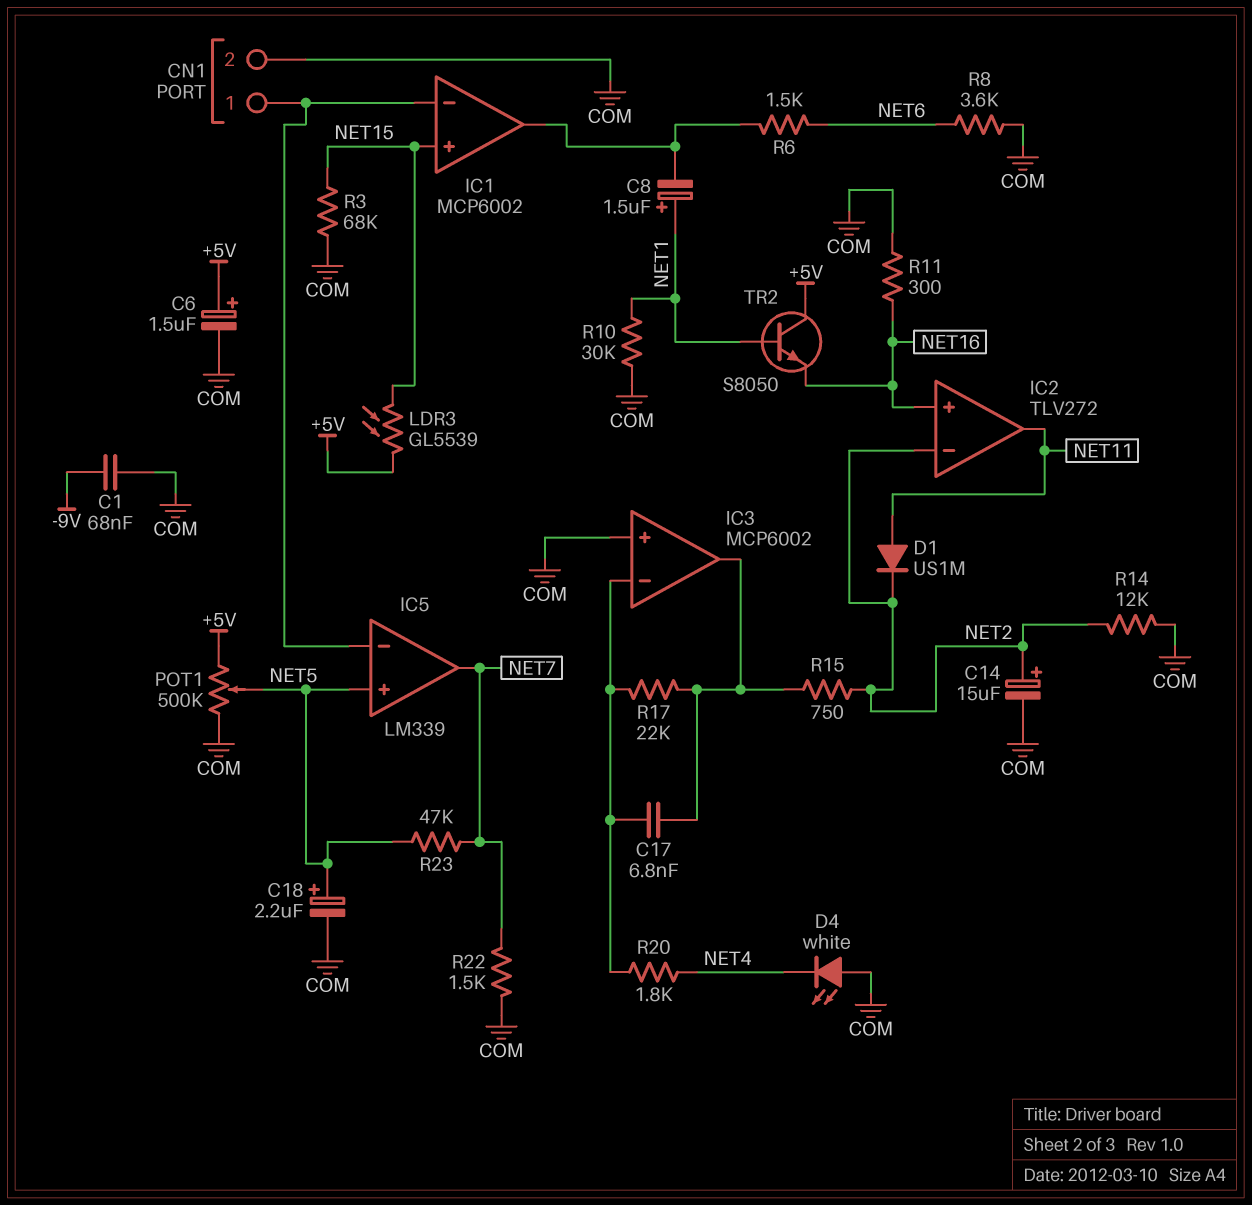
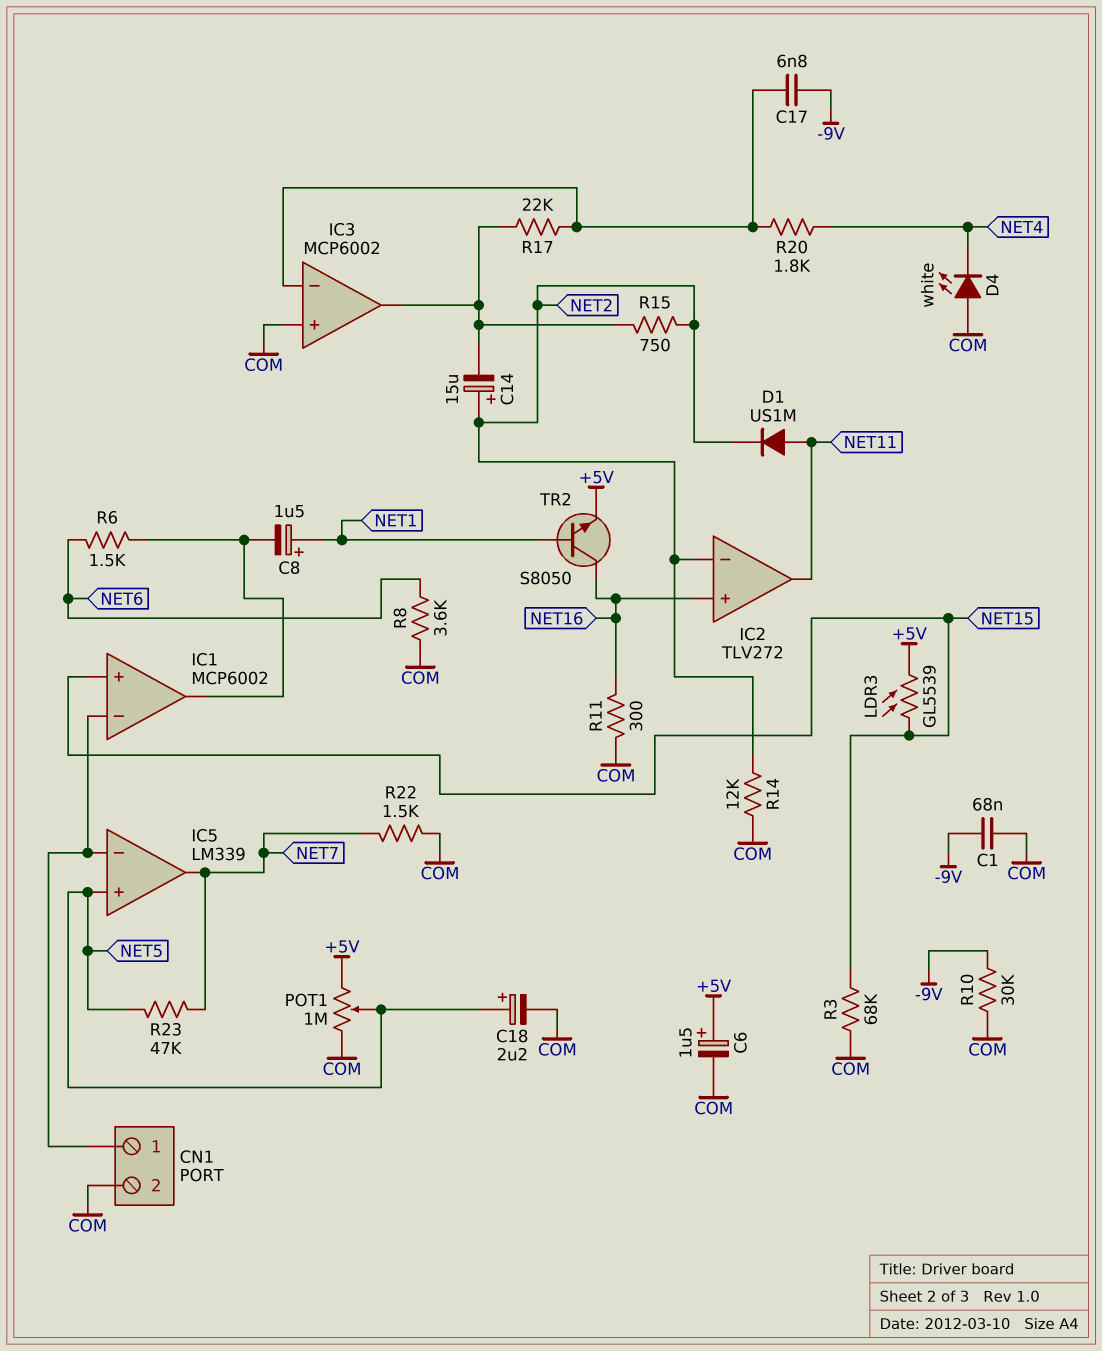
C14: 15uF (plus NET2, minus COM) -> 15uF (plus NET2, minus IC3/out)
C17: 6.8nF (IC3/in-, IC3/out) -> 6.8nF (-9V, IC3/in-)
POT1: 500k (+5V, COM, wiper NET5) -> 1M (+5V, COM, wiper NET5)
R10: 30k (COM, NET1) -> 30k (-9V, COM)
TR2: NPN S8050 (B NET1, C +5V, E NET16) -> NPN S8050 (B NET1, C NET16, E +5V)

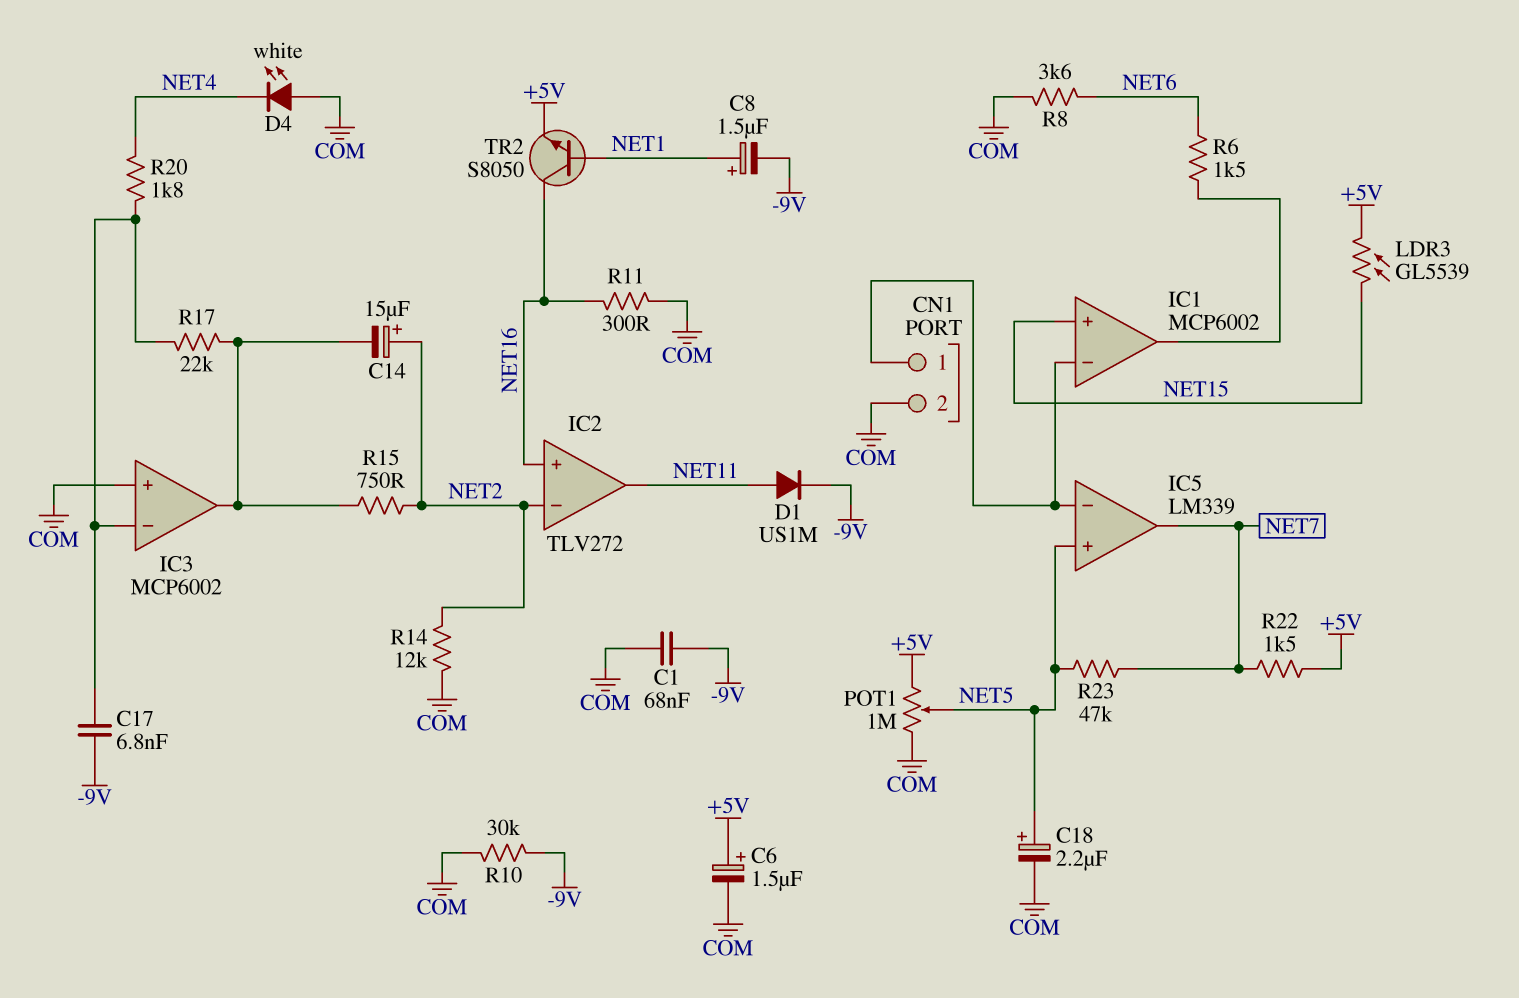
C8: 1.5uF (plus NET1, minus IC1/out) -> 1.5uF (plus NET1, minus -9V)
D1: diode US1M (A NET11, K NET2) -> diode US1M (A NET11, K -9V)
R3: 68k (COM, NET15) -> none
R22: 1.5k (COM, NET7) -> 1.5k (+5V, NET7)

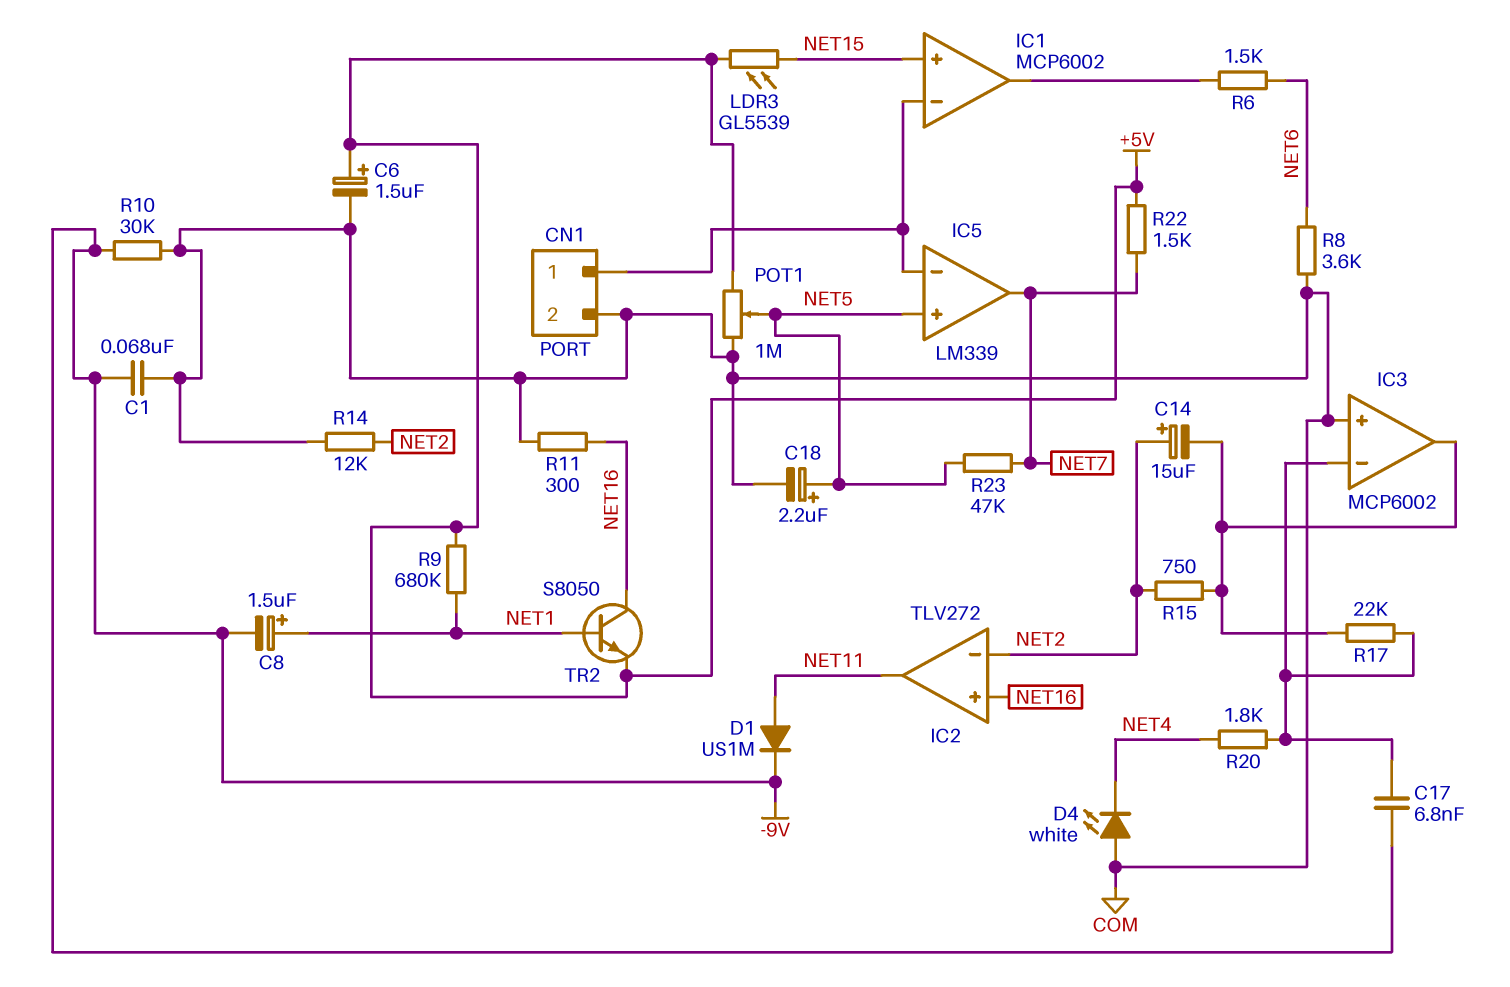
R9: none -> 680k (+5V, NET1)

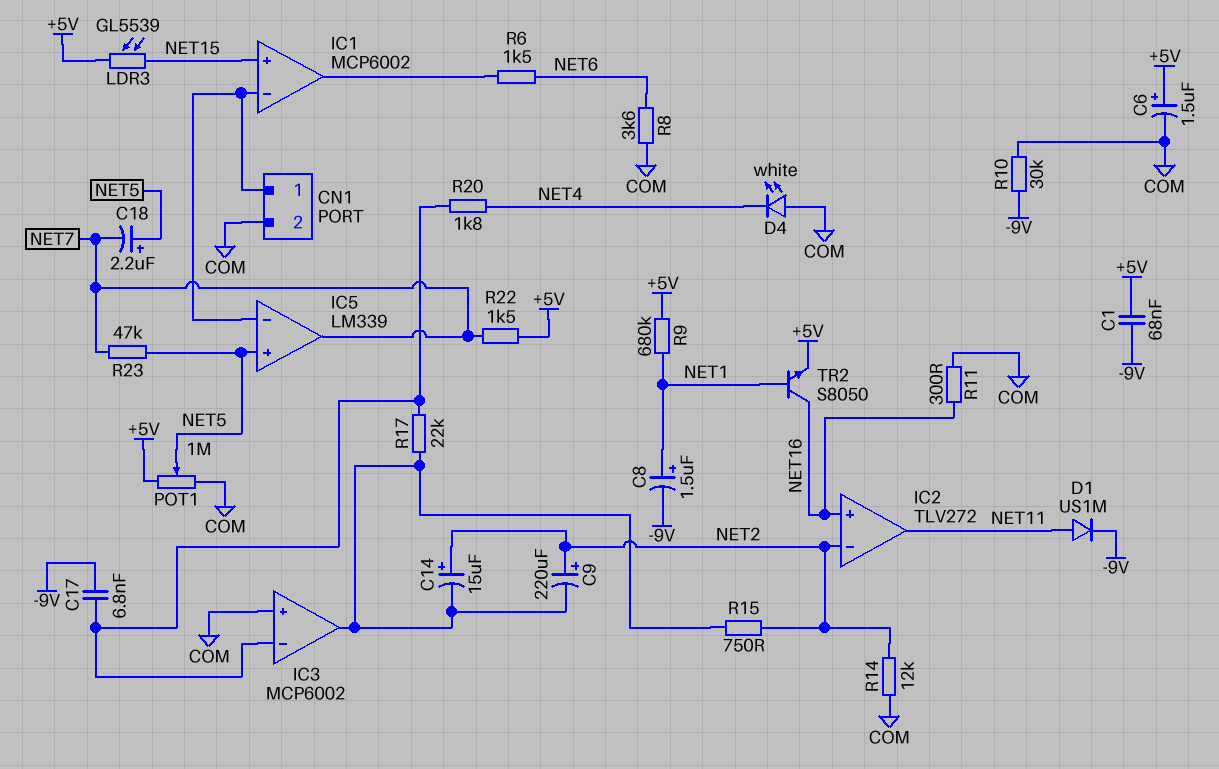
C1: 68nF (-9V, COM) -> 68nF (+5V, -9V)
C9: none -> 220uF (plus NET2, minus IC3/out)
C18: 2.2uF (plus NET5, minus COM) -> 2.2uF (plus NET5, minus NET7)

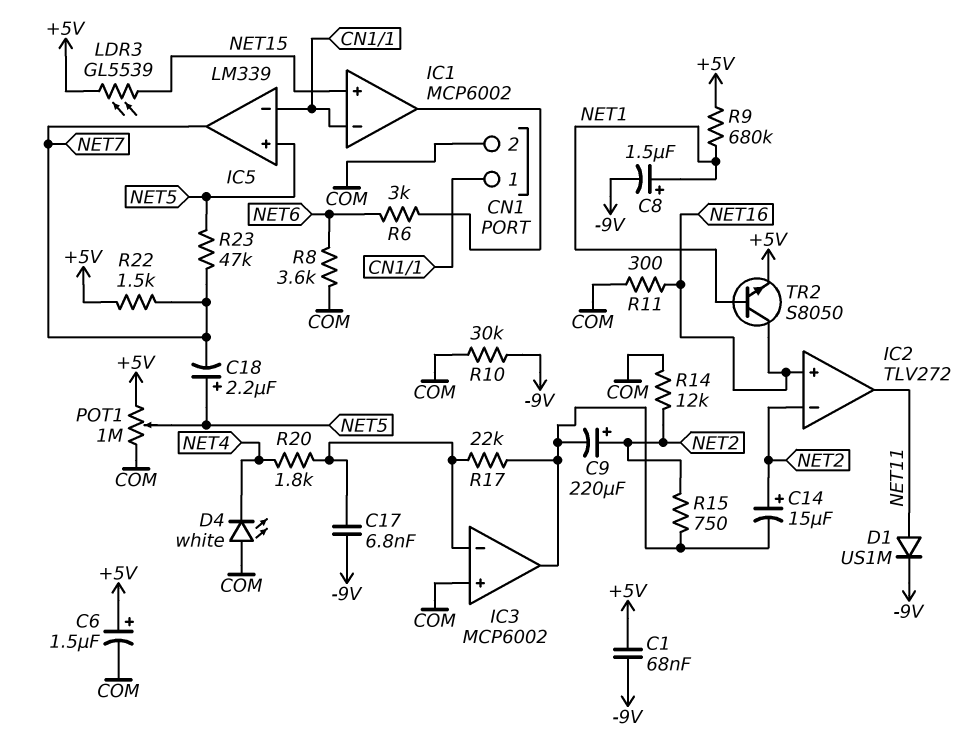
R6: 1.5k (IC1/out, NET6) -> 3k (IC1/out, NET6)

